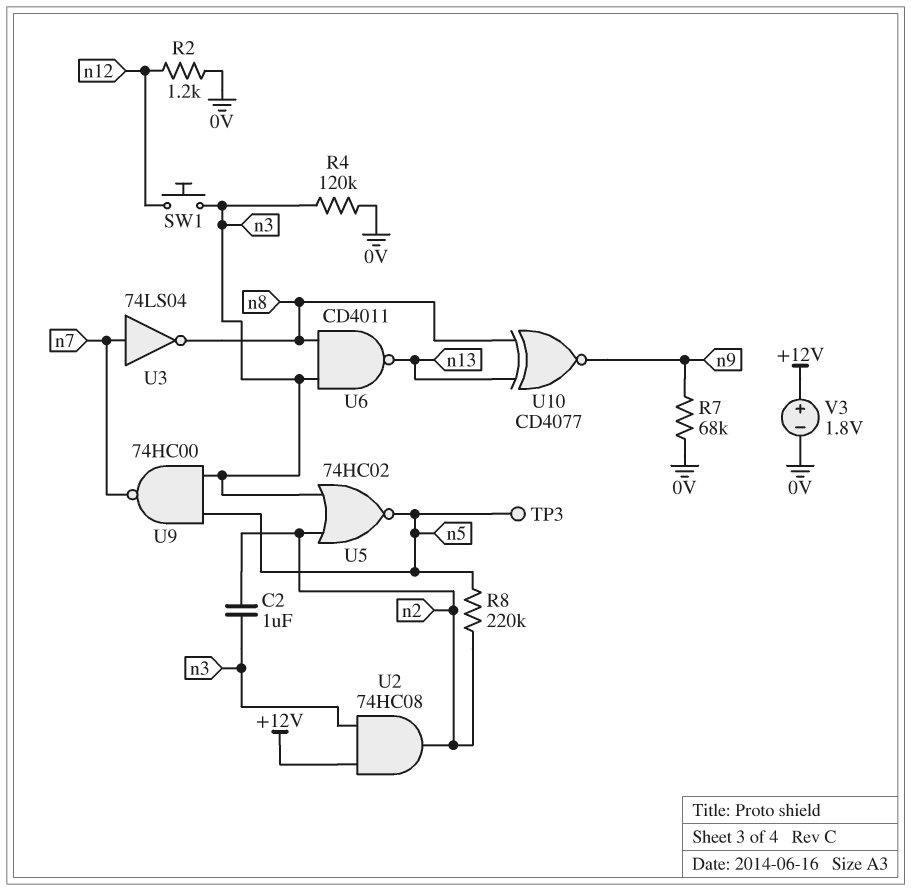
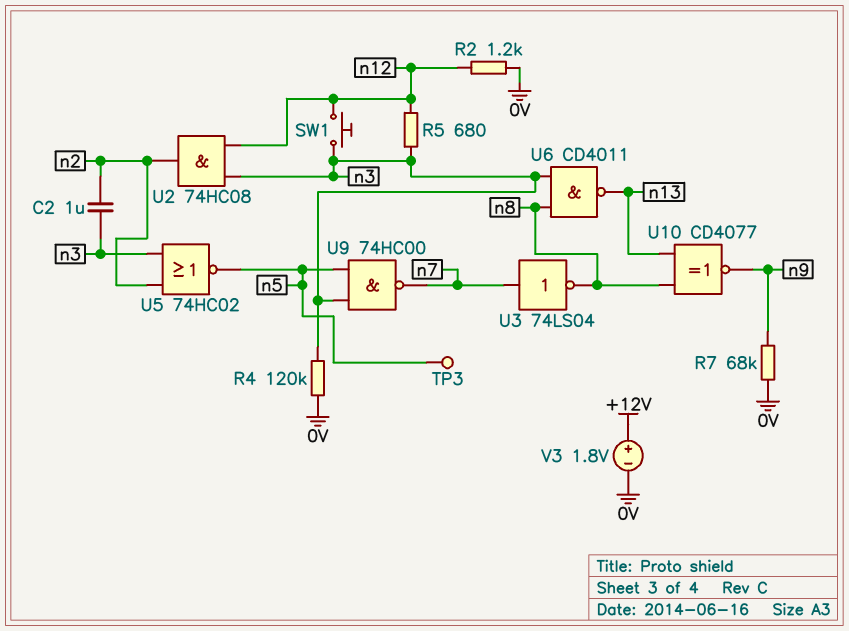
R5: none -> 680 (n3, n12)
R8: 220k (n2, n5) -> none
U2: AND 74HC08 (in +12V, in n3, out n2) -> AND 74HC08 (in n3, in n12, out n2)

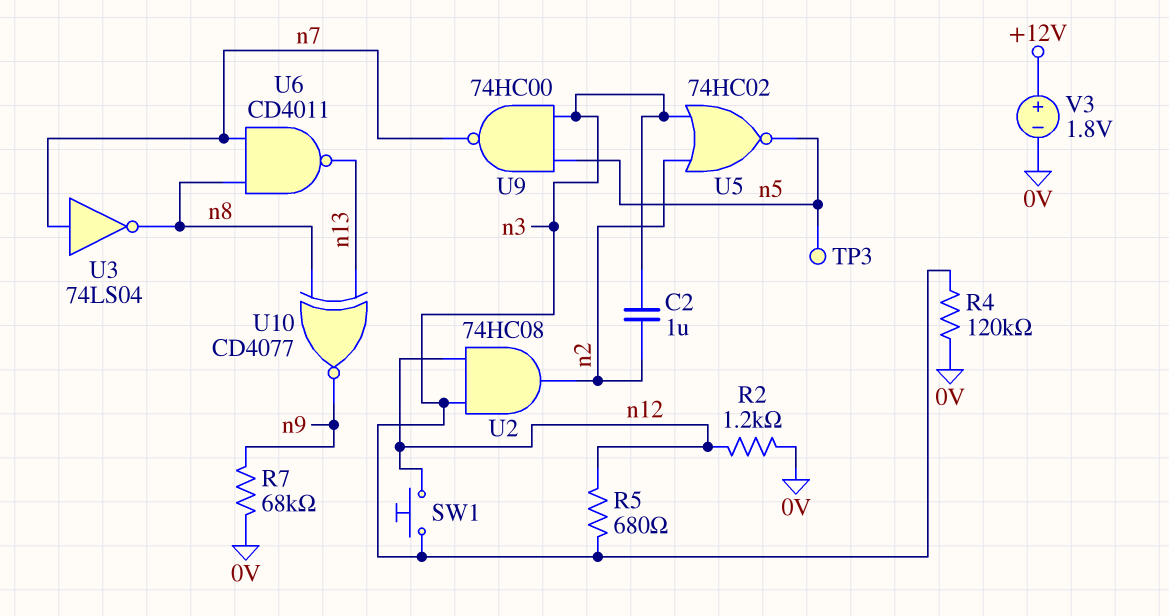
U6: NAND CD4011 (in n3, in n8, out n13) -> NAND CD4011 (in n7, in n8, out n13)

